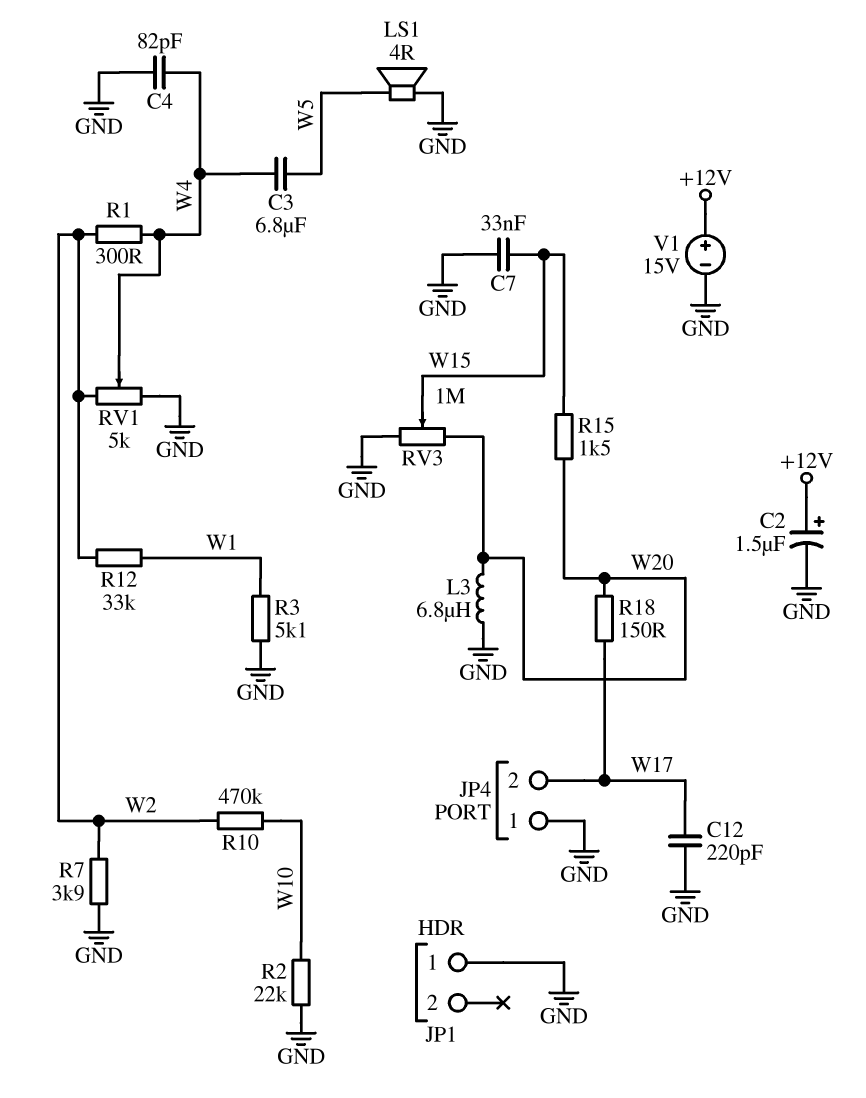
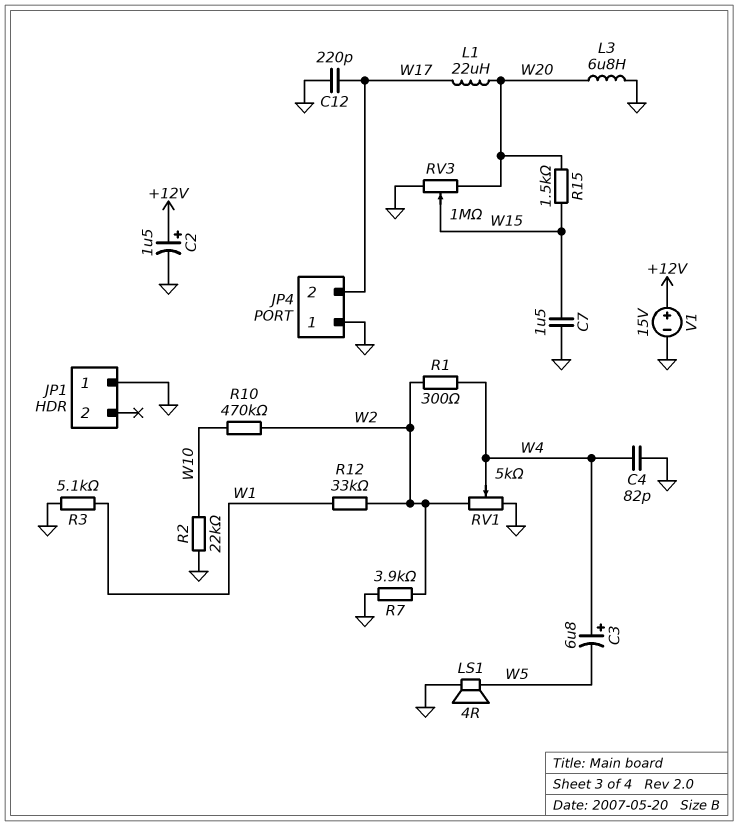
C3: 6.8uF (W4, W5) -> 6.8uF (plus W4, minus W5)
C7: 33nF (GND, W15) -> 1.5uF (GND, W15)
L1: none -> 22uH (W17, W20)
R18: 150 (W17, W20) -> none

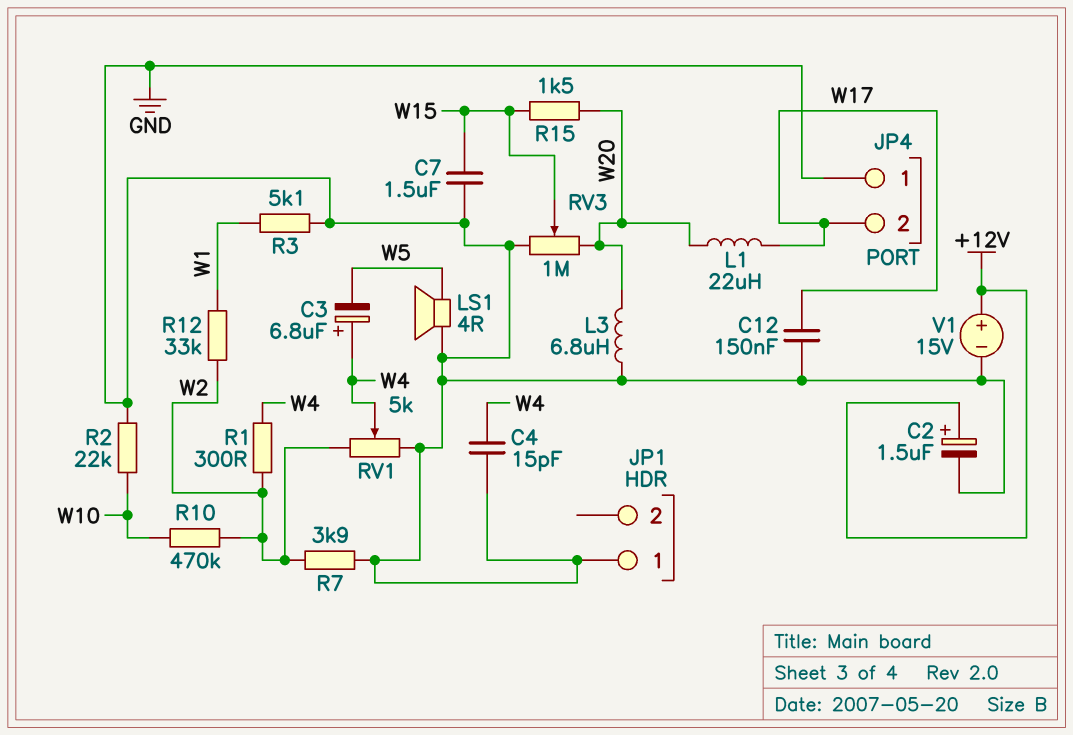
C4: 82pF (GND, W4) -> 15pF (GND, W4)
C12: 220pF (GND, W17) -> 150nF (GND, W17)

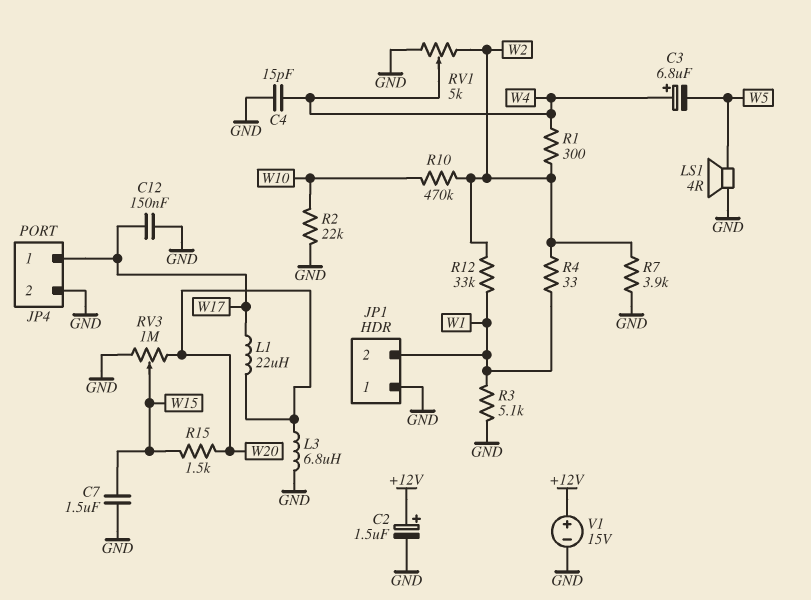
JP1 pin 2: none -> W1
JP4 pin 1: GND -> W17
JP4 pin 2: W17 -> GND
R4: none -> 33 (W1, W2)

